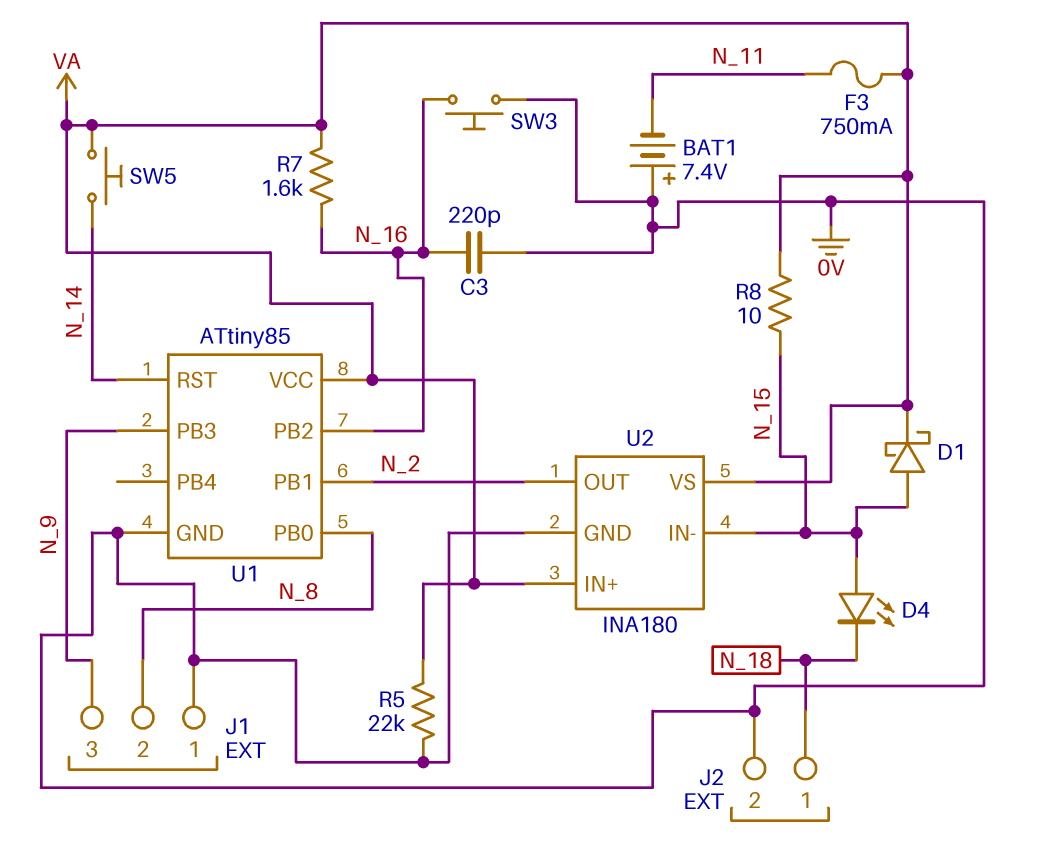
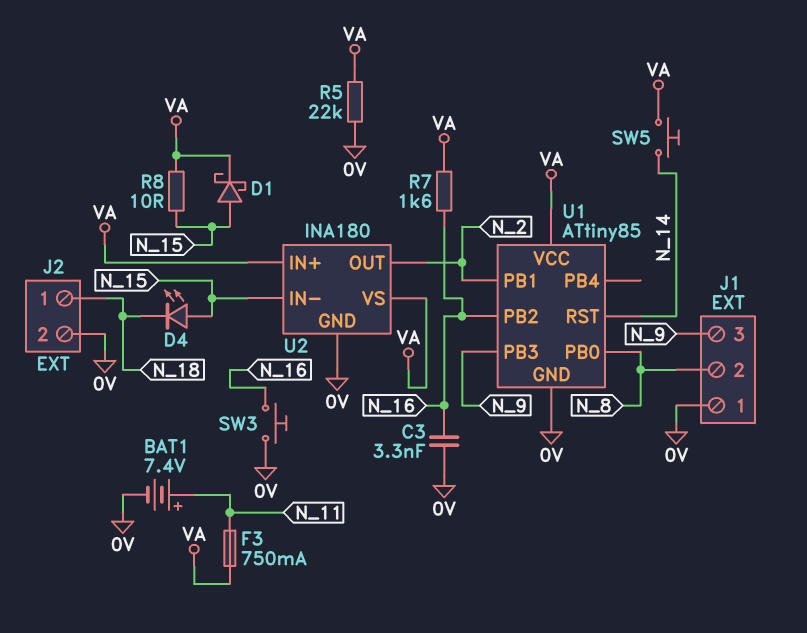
BAT1: 7.4V (plus 0V, minus N_11) -> 7.4V (plus N_11, minus 0V)
C3: 220pF (0V, N_16) -> 3.3nF (0V, N_16)

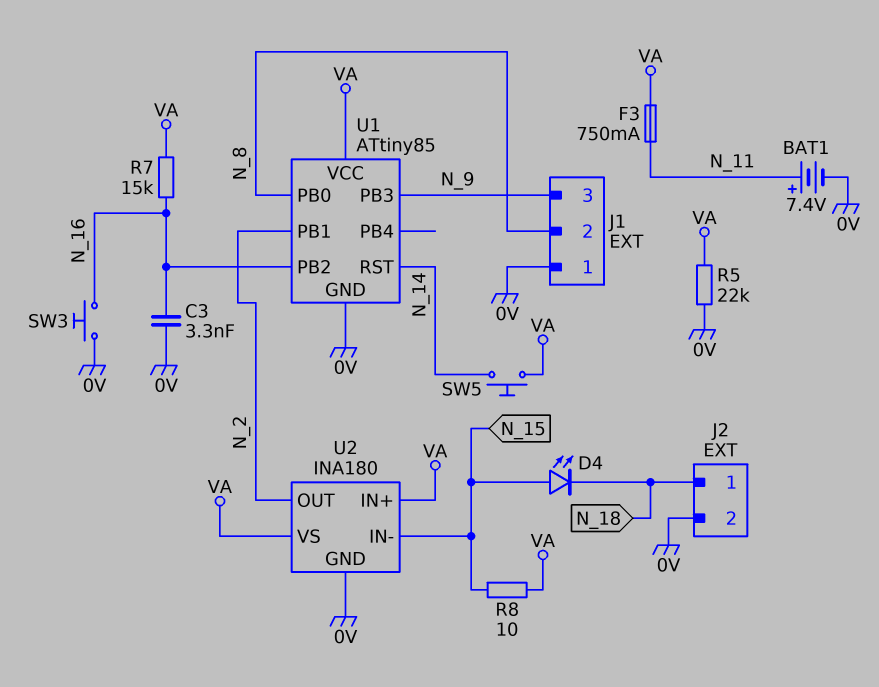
D1: schottky (A N_15, K VA) -> none
R7: 1.6k (N_16, VA) -> 15k (N_16, VA)

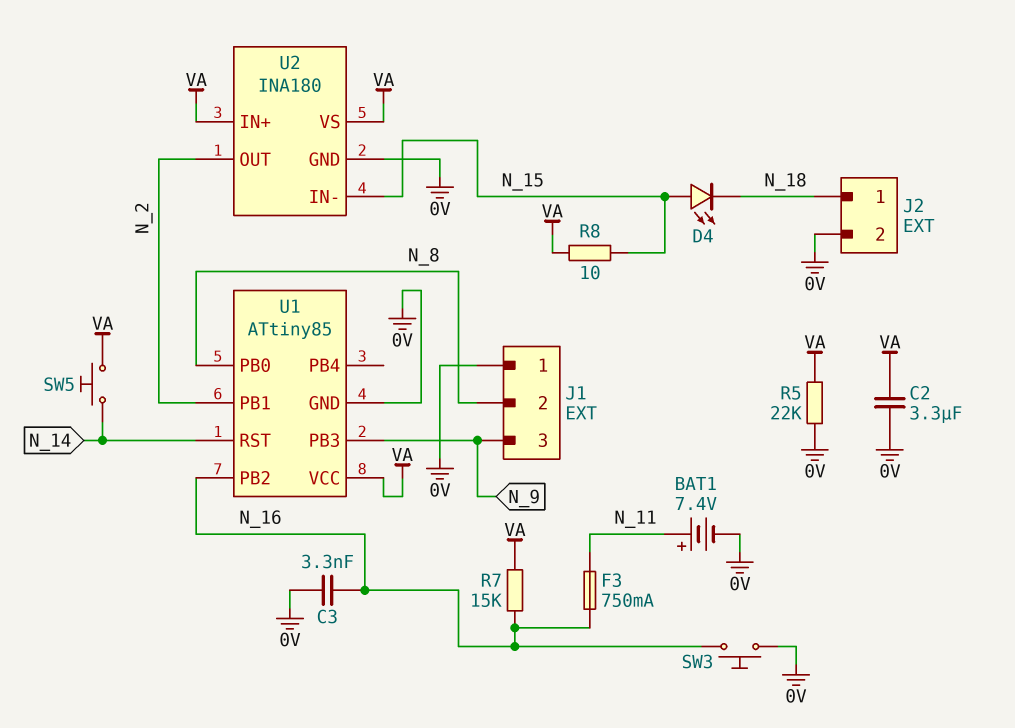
C2: none -> 3.3uF (0V, VA)
F3: 750mA (N_11, VA) -> 750mA (N_11, N_16)

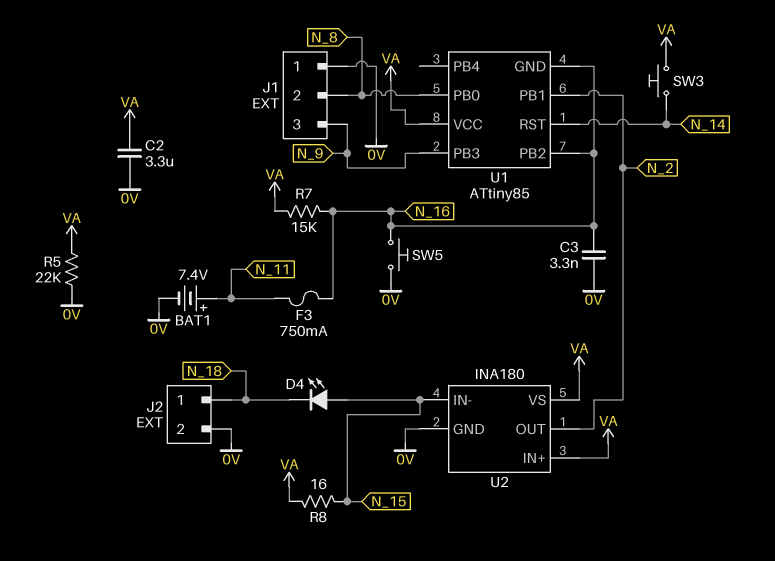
R8: 10 (N_15, VA) -> 16 (N_15, VA)
SW3: button (0V, N_16) -> button (N_14, VA)
SW5: button (N_14, VA) -> button (0V, N_16)
U1 pin GND: 0V -> N_16

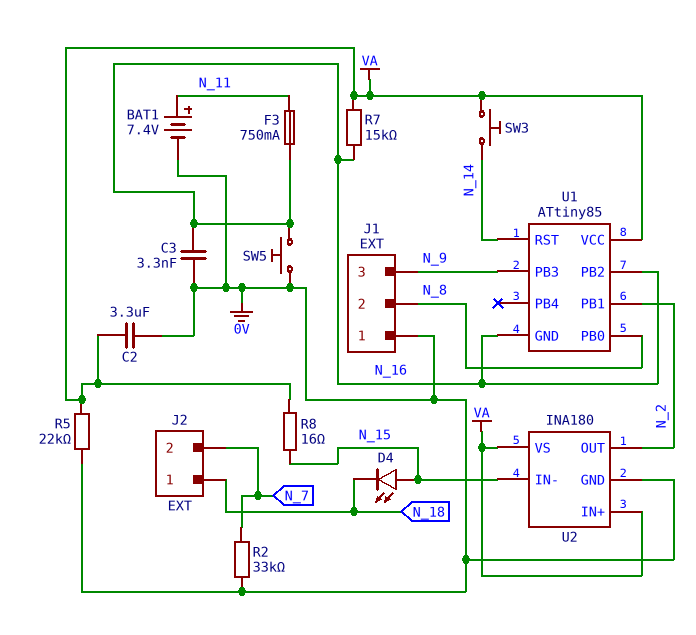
J2 pin 2: 0V -> N_7
R2: none -> 33k (0V, N_7)

